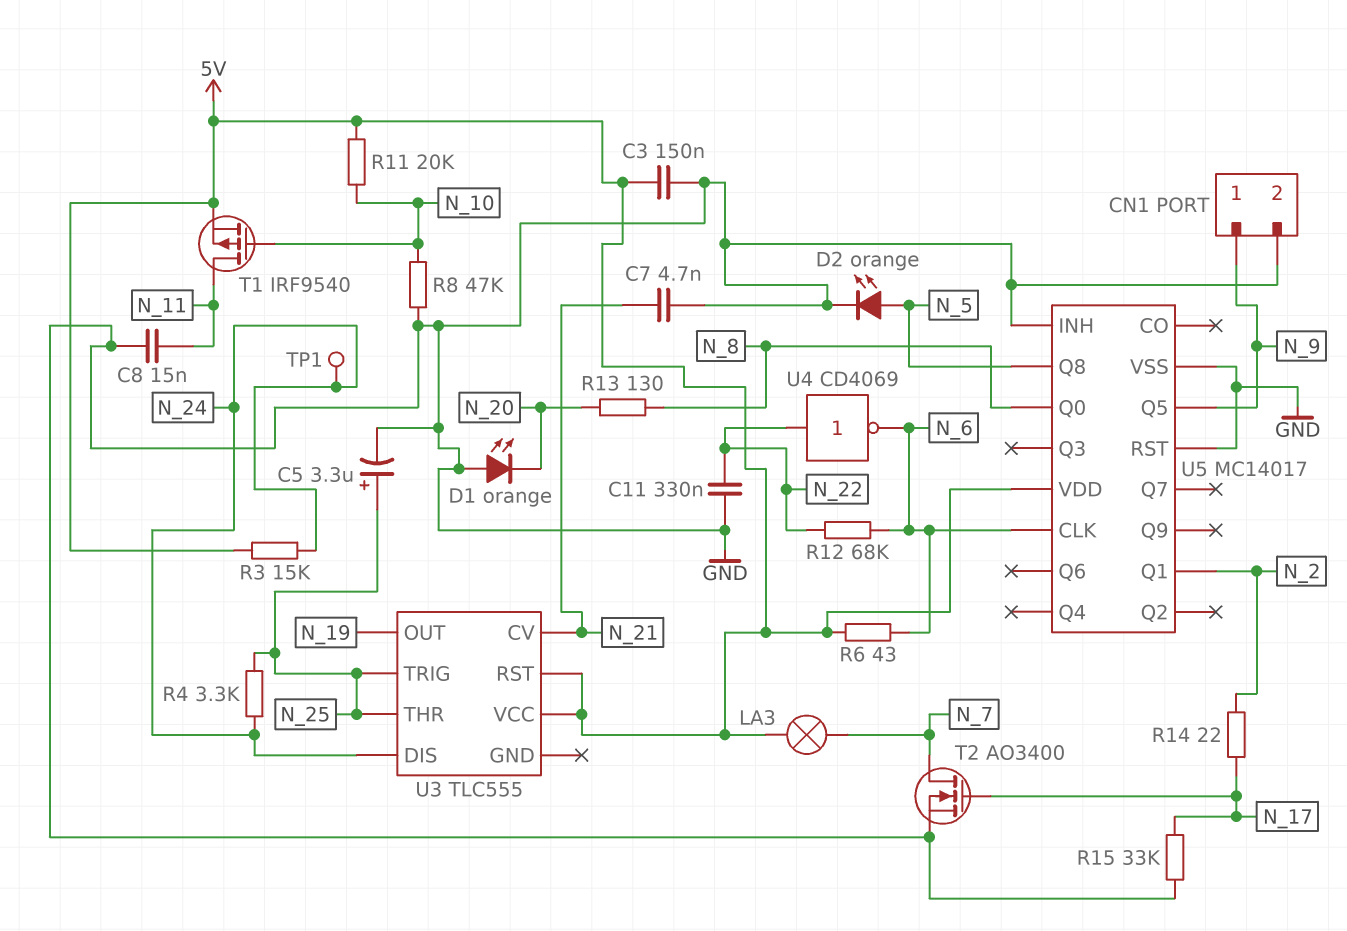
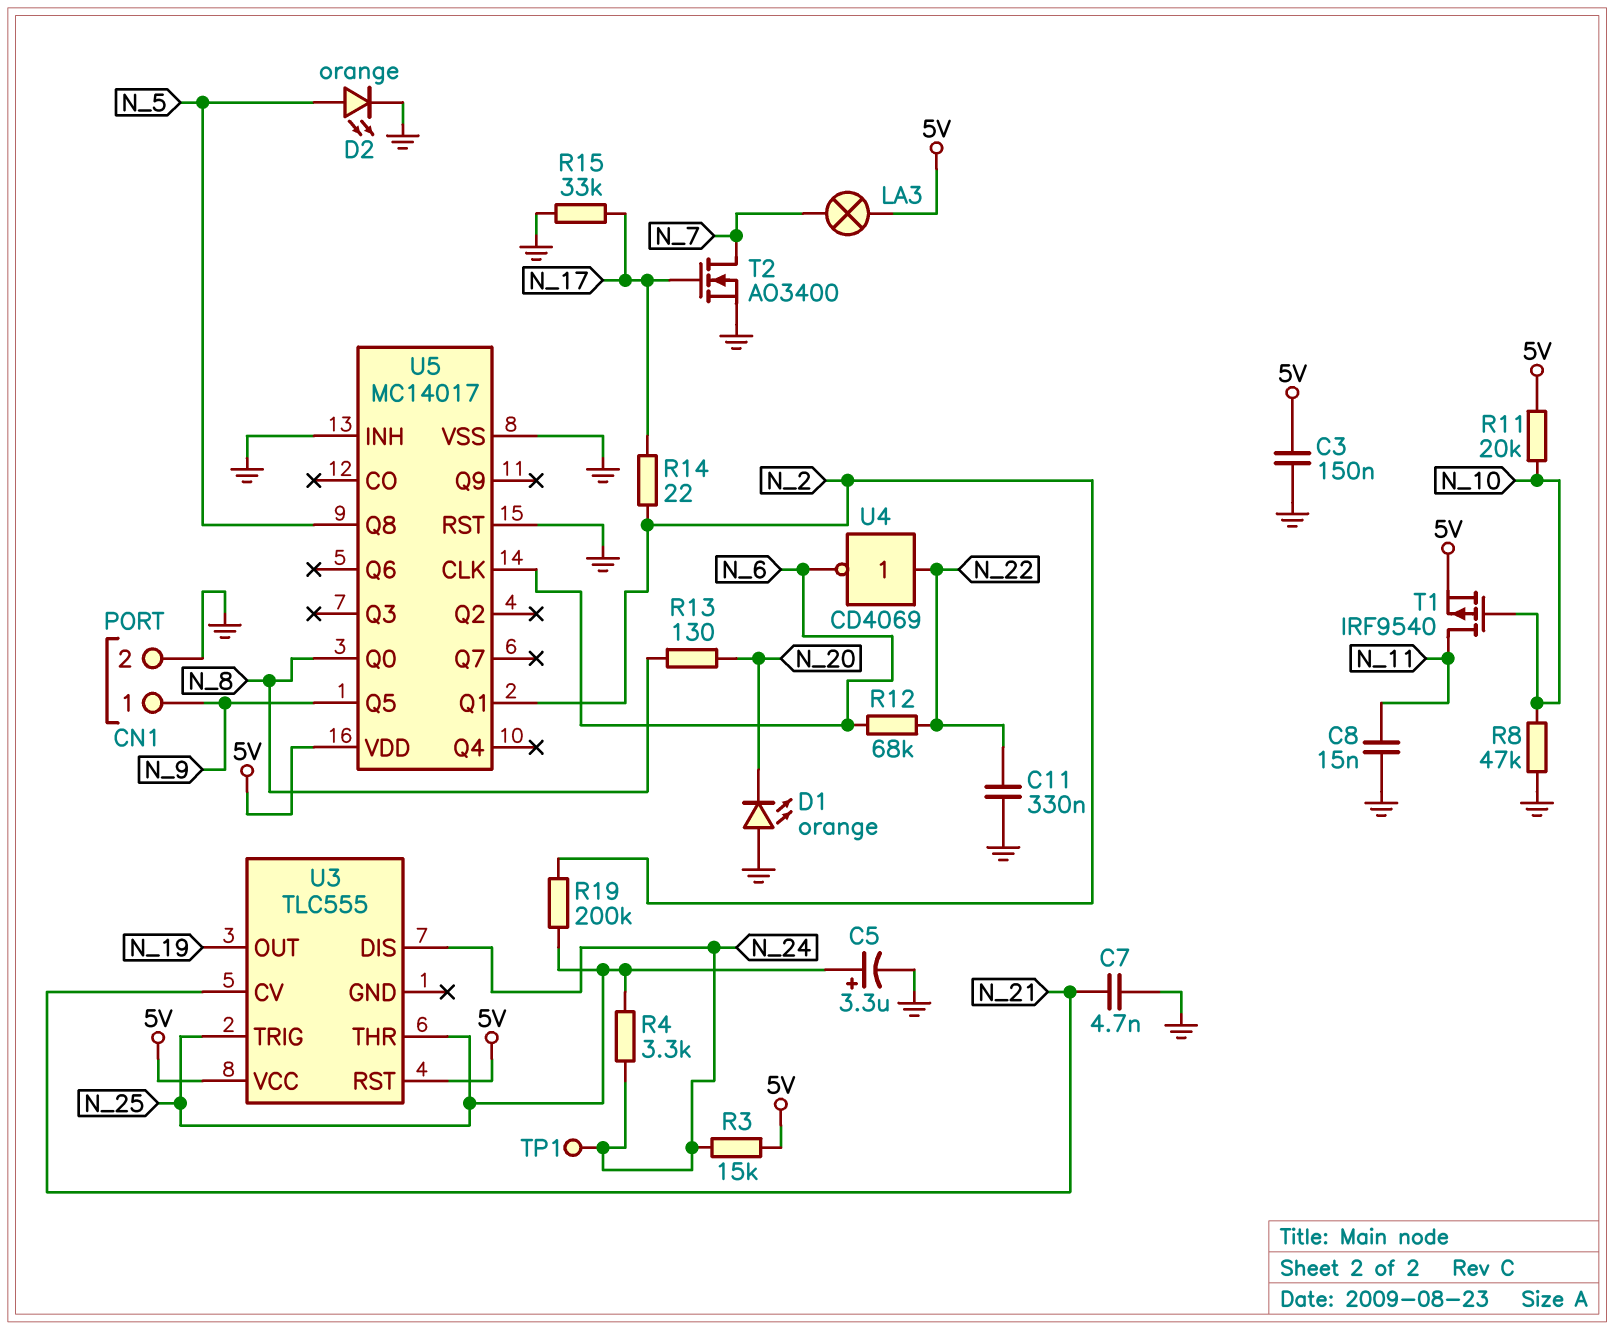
R6: 43 (5V, N_6) -> none
R19: none -> 200k (N_2, N_25)

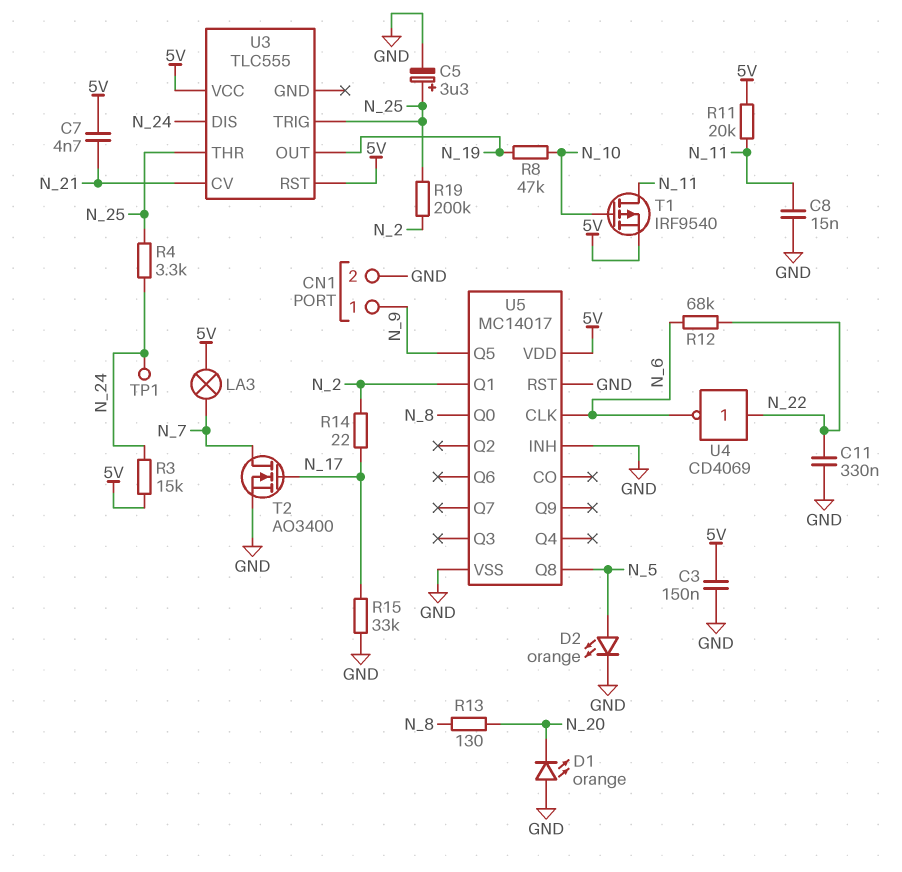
C7: 4.7nF (GND, N_21) -> 4.7nF (5V, N_21)
R8: 47k (GND, N_10) -> 47k (N_10, N_19)
R11: 20k (5V, N_10) -> 20k (5V, N_11)

